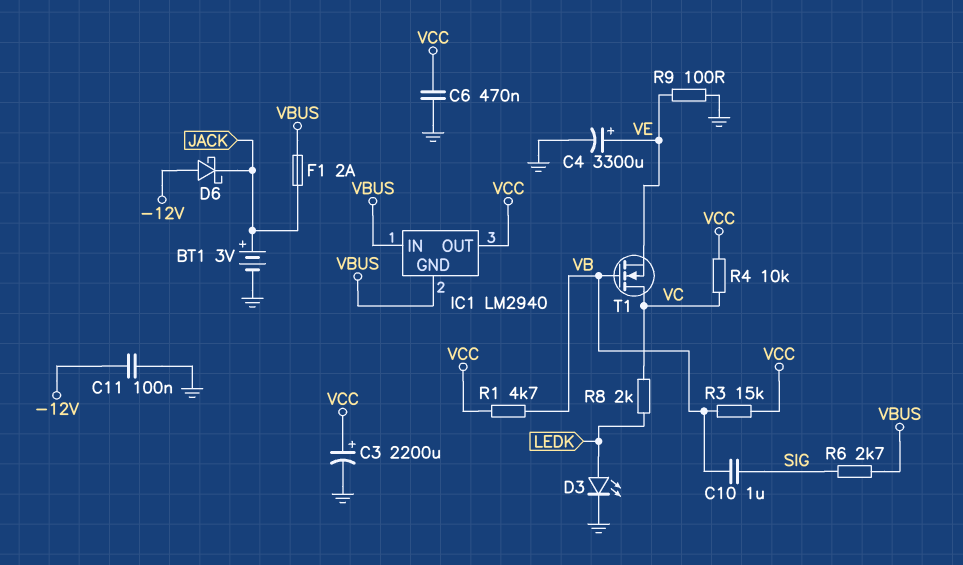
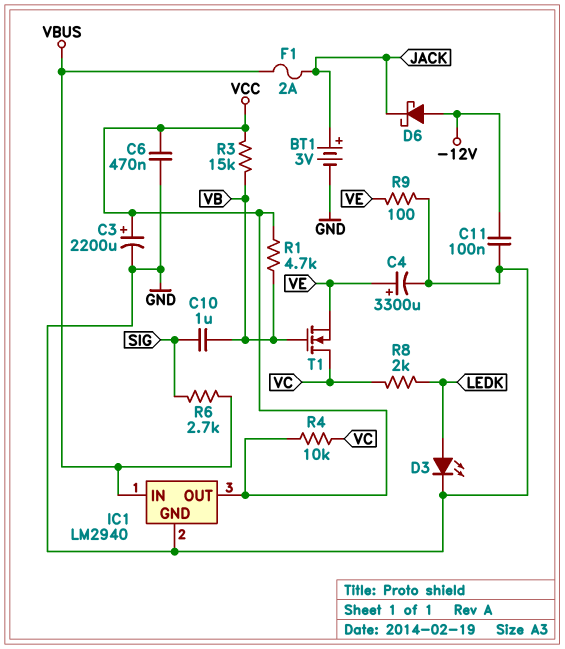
IC1 pin GND: VBUS -> GND

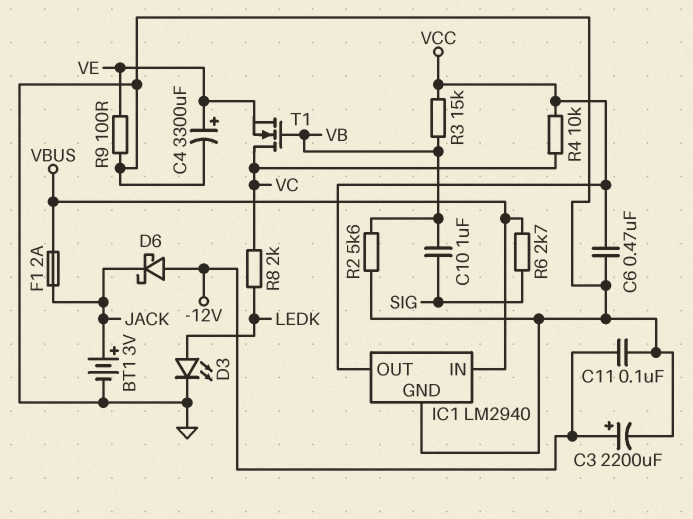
C3: 2200uF (plus VCC, minus GND) -> 2200uF (plus -12V, minus GND)
R1: 4.7k (VB, VCC) -> none
R2: none -> 5.6k (GND, VB)

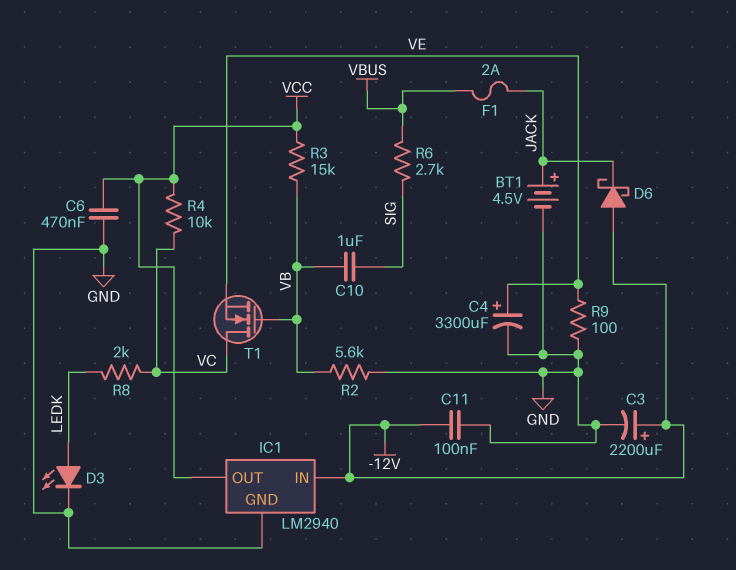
BT1: 3V (plus JACK, minus GND) -> 4.5V (plus JACK, minus GND)
IC1 pin IN: VBUS -> -12V

